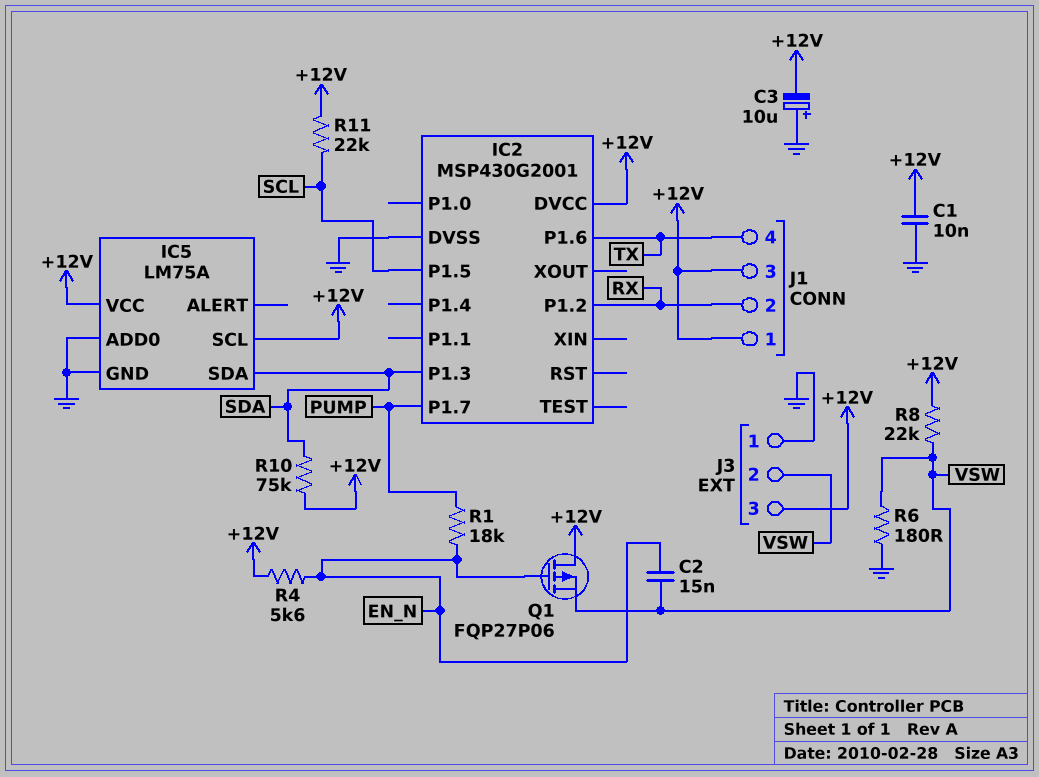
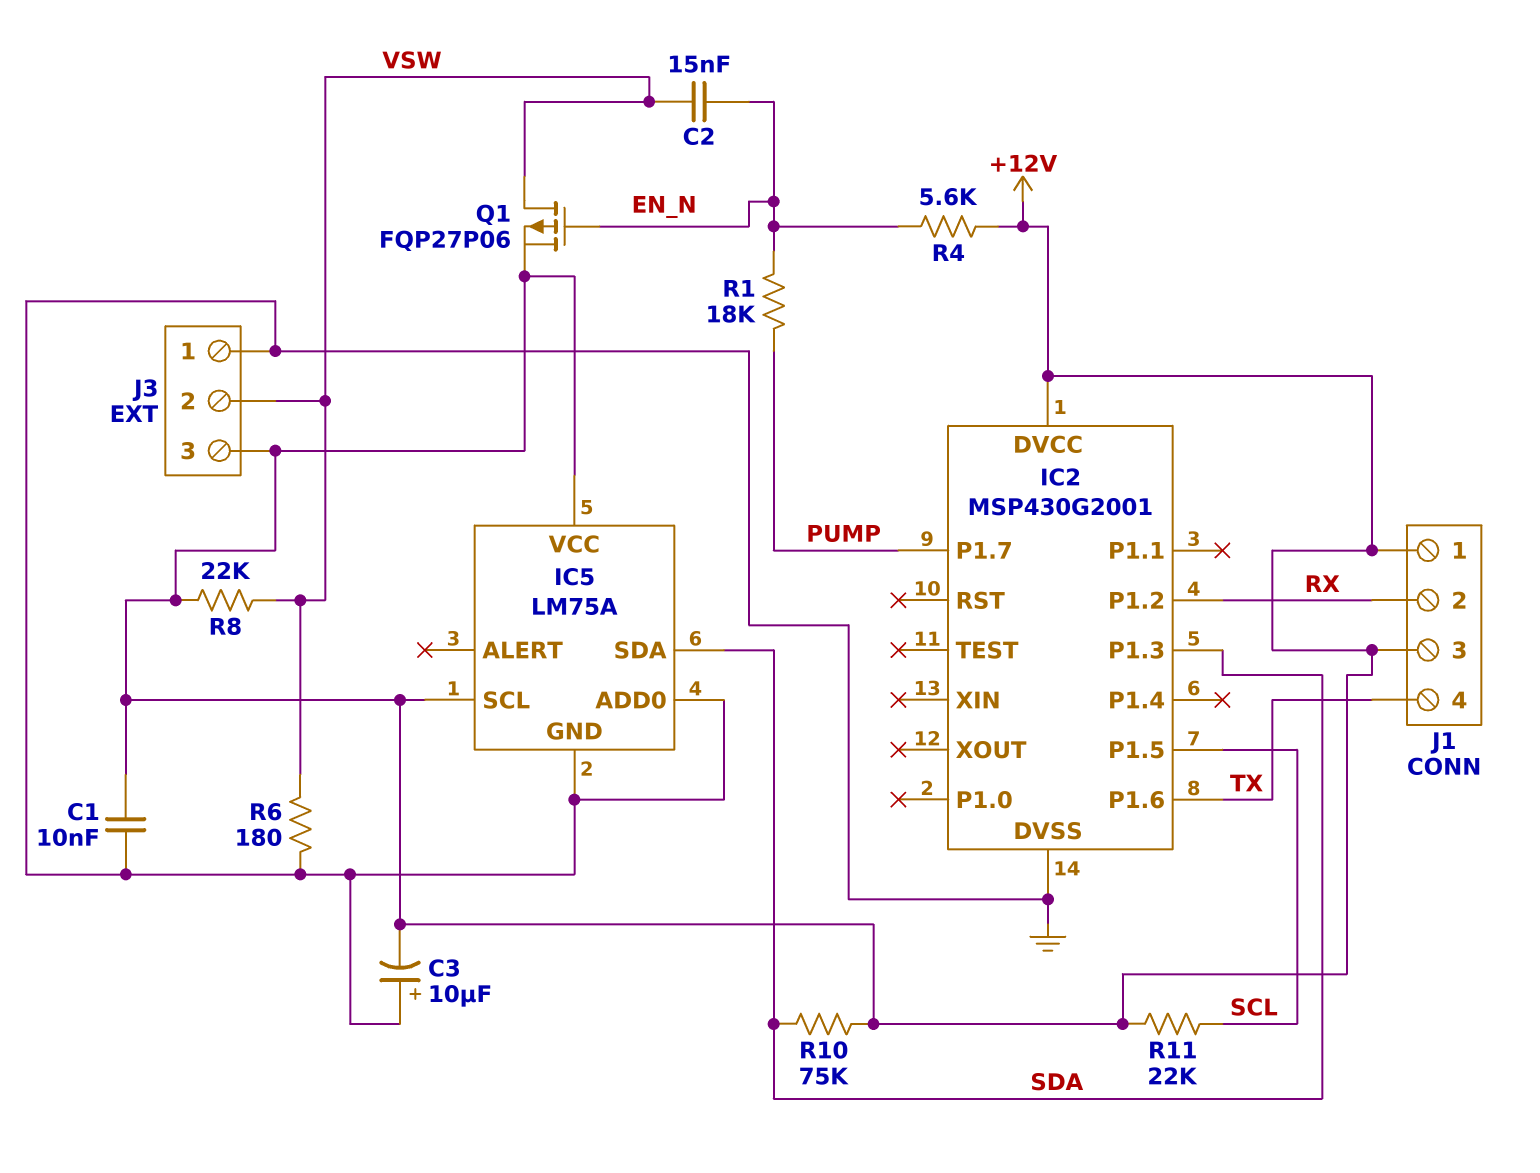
Q1: PMOS FQP27P06 (G EN_N, D +12V, S VSW) -> PMOS FQP27P06 (G EN_N, D VSW, S +12V)

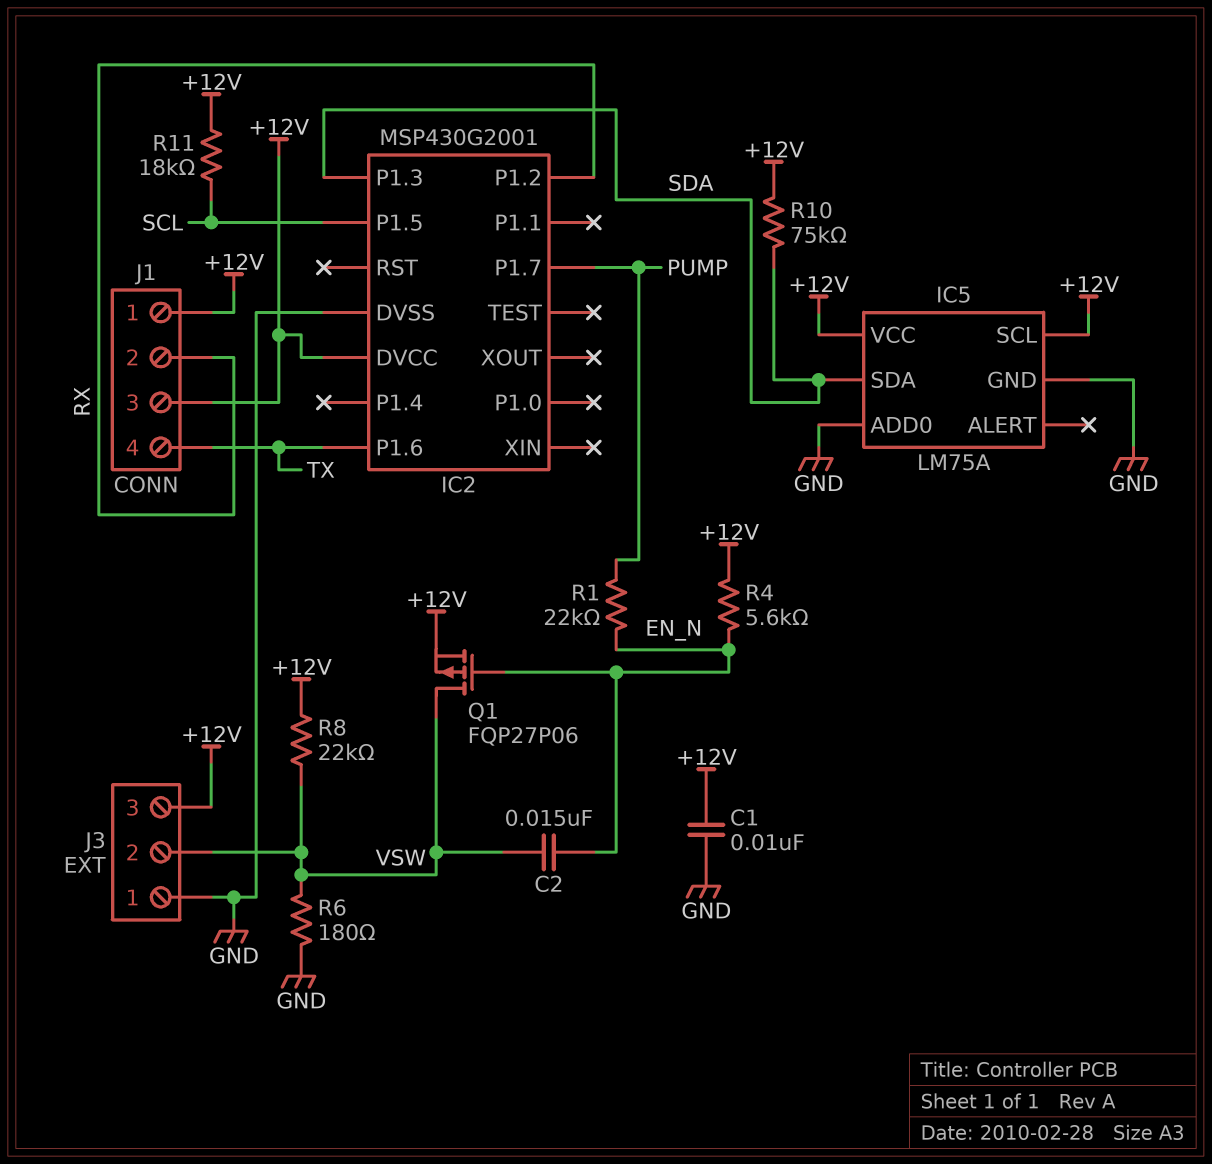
C3: 10uF (plus GND, minus +12V) -> none
R1: 18k (EN_N, PUMP) -> 22k (EN_N, PUMP)
R11: 22k (+12V, SCL) -> 18k (+12V, SCL)

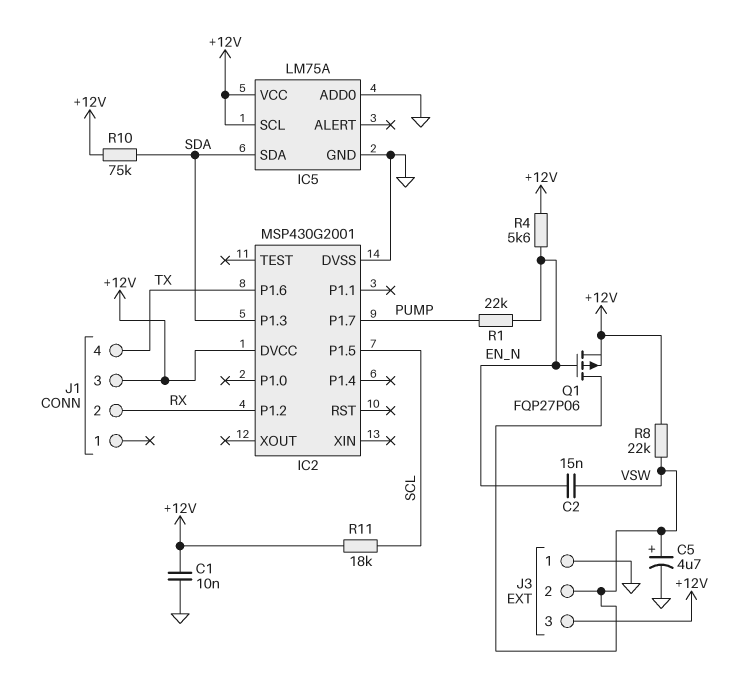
C5: none -> 4.7uF (plus VSW, minus GND)
J1 pin 1: +12V -> none
R6: 180 (GND, VSW) -> none

